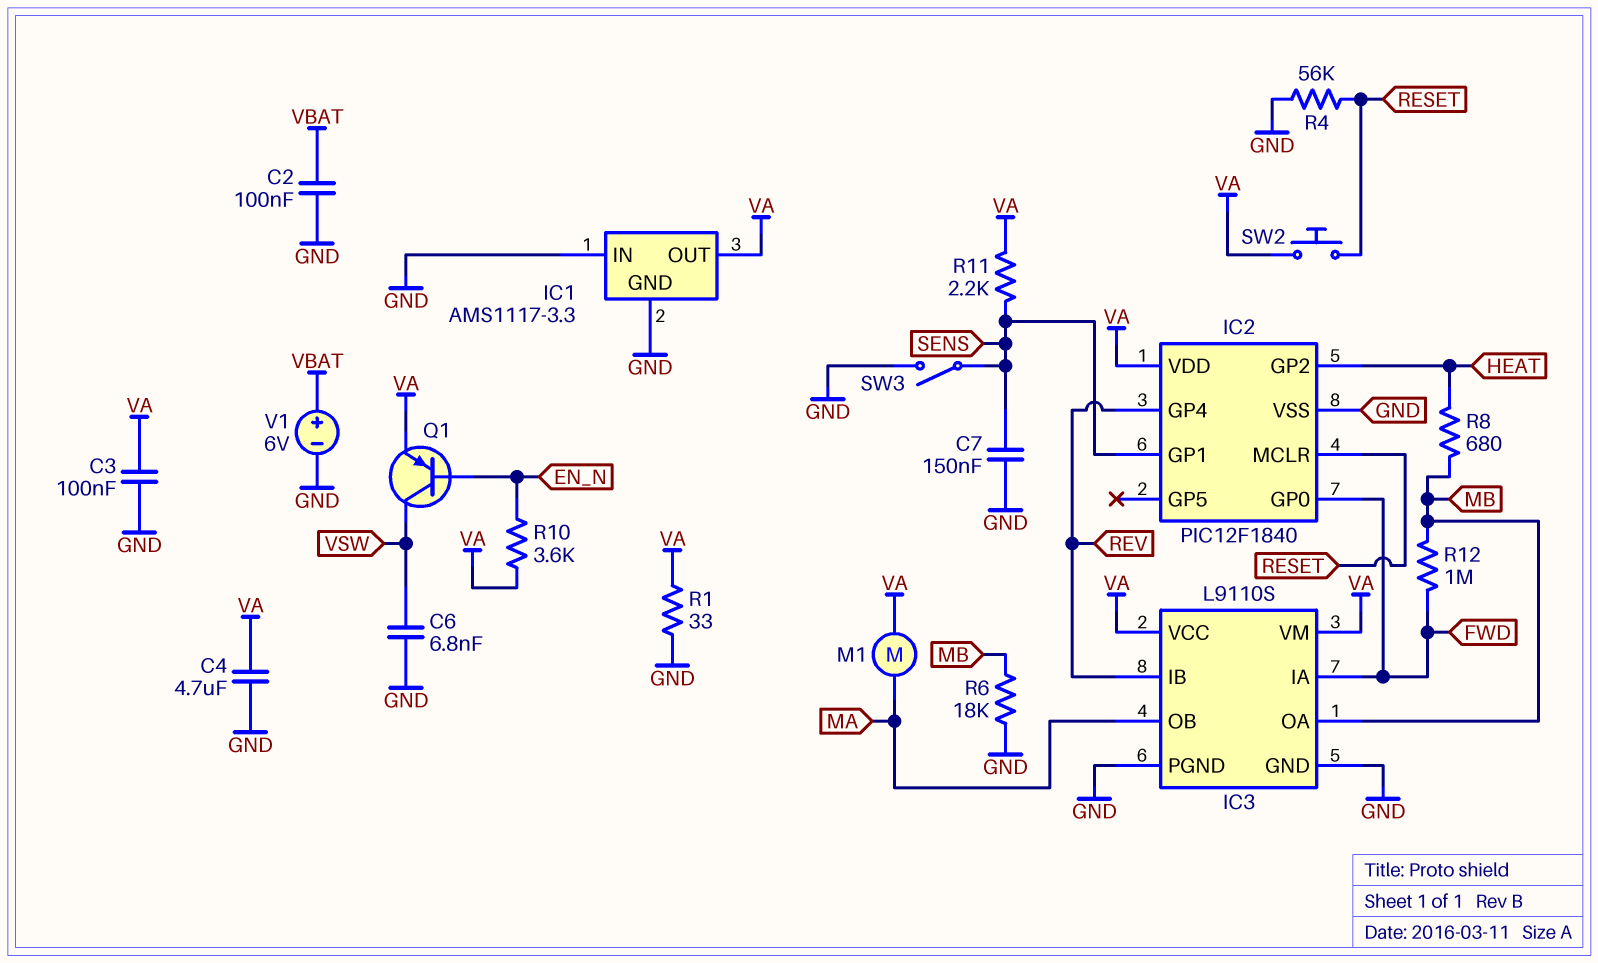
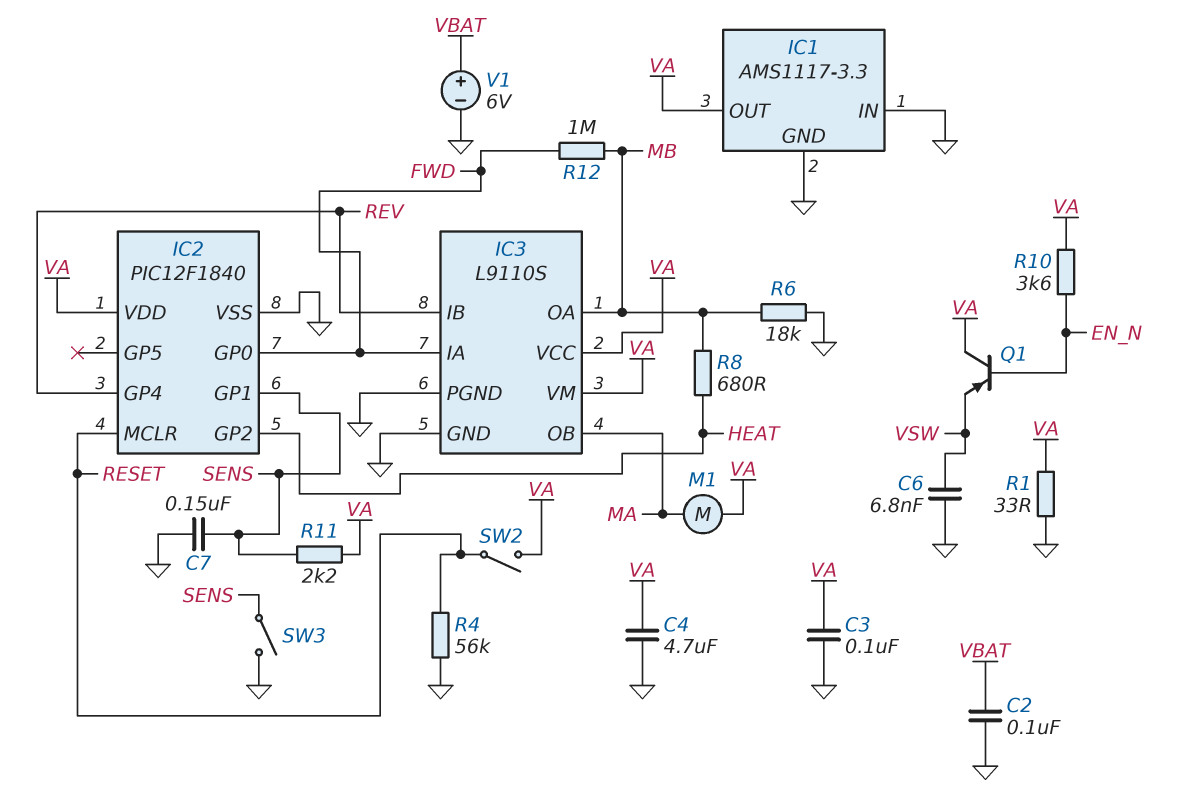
Q1: PNP (B EN_N, C VSW, E VA) -> PNP (B EN_N, C VA, E VSW)
SW2: button (RESET, VA) -> switch (RESET, VA)

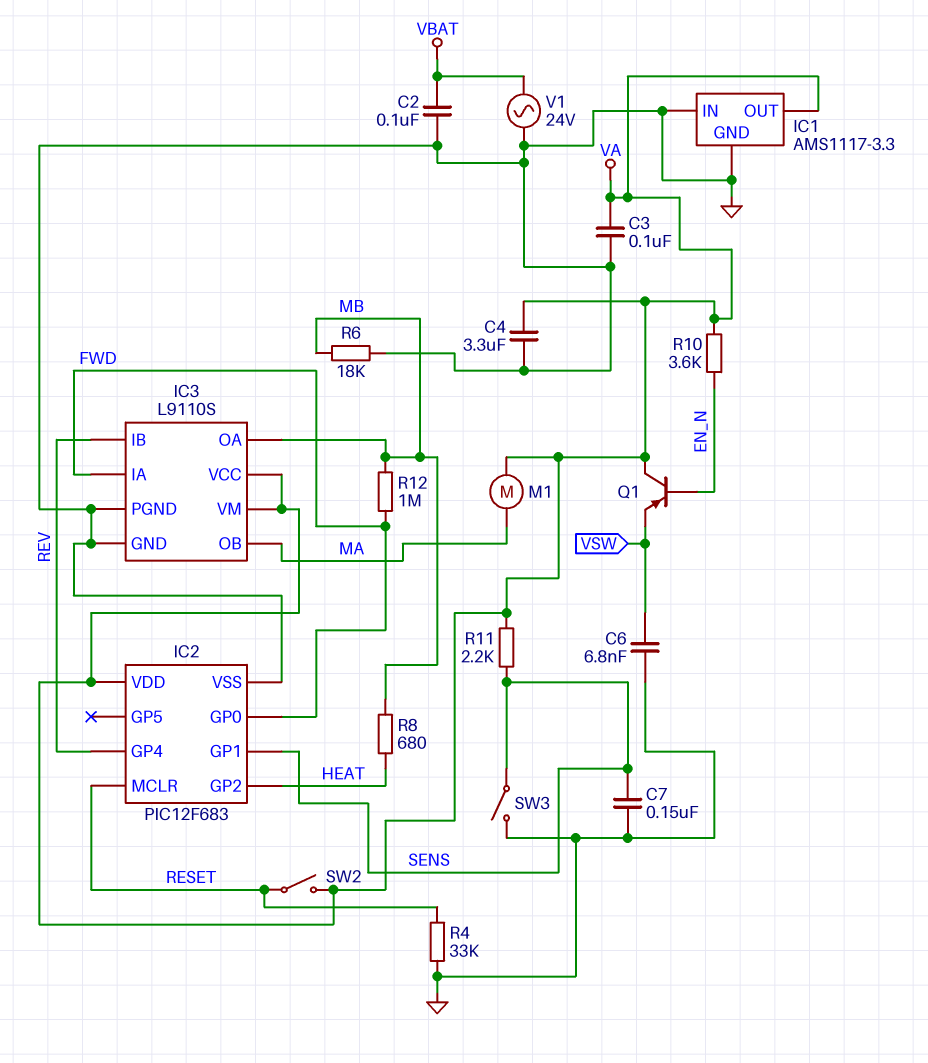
C4: 4.7uF (GND, VA) -> 3.3uF (GND, VA)
IC2: PIC12F1840 -> PIC12F683
R1: 33 (GND, VA) -> none
R4: 56k (GND, RESET) -> 33k (GND, RESET)
V1: 6V (plus VBAT, minus GND) -> AC 24V (GND, VBAT)

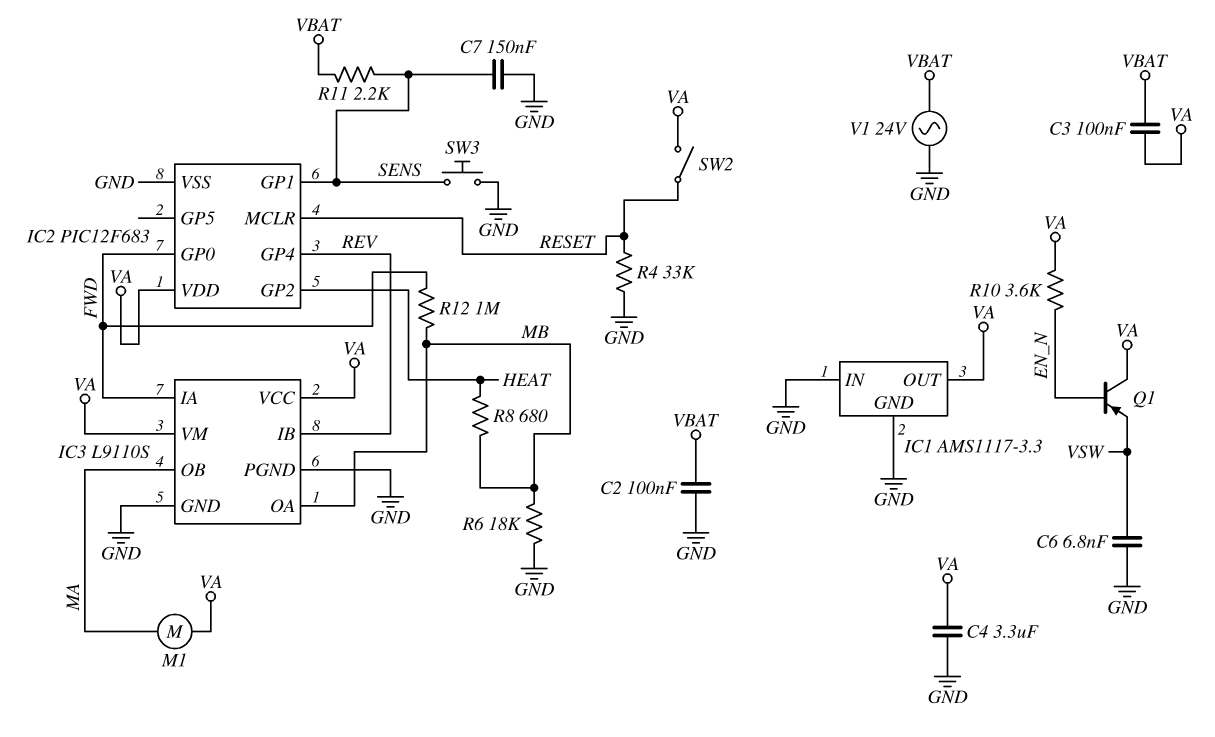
C3: 100nF (GND, VA) -> 100nF (VA, VBAT)
R11: 2.2k (SENS, VA) -> 2.2k (SENS, VBAT)
SW3: switch (GND, SENS) -> button (GND, SENS)

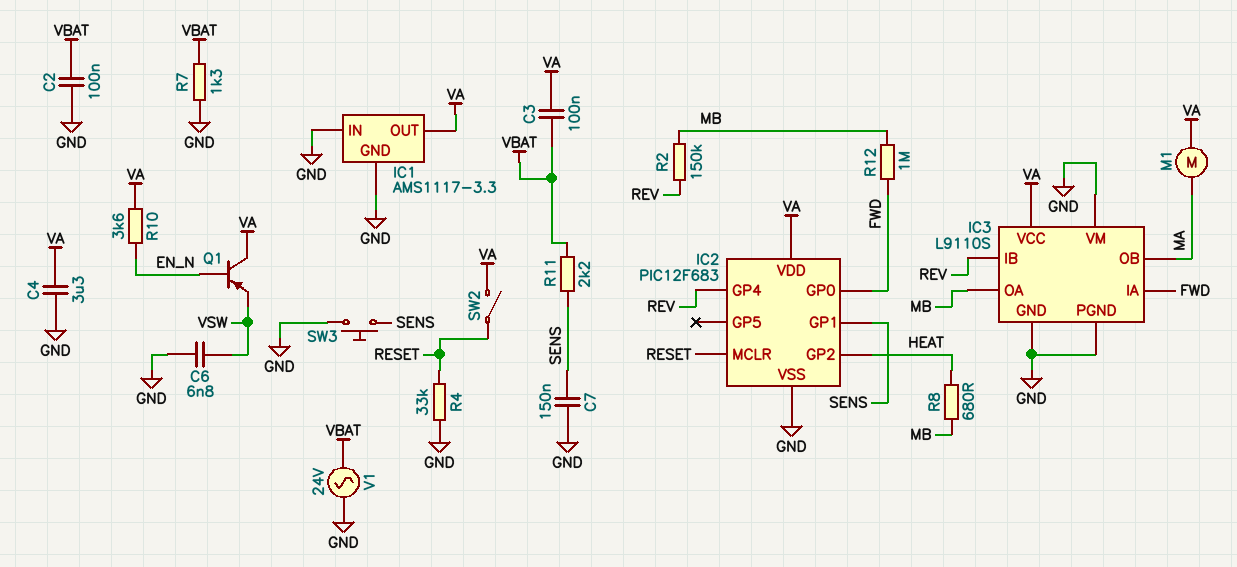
IC3 pin VM: VA -> GND
R2: none -> 150k (MB, REV)
R6: 18k (GND, MB) -> none
R7: none -> 1.3k (GND, VBAT)

